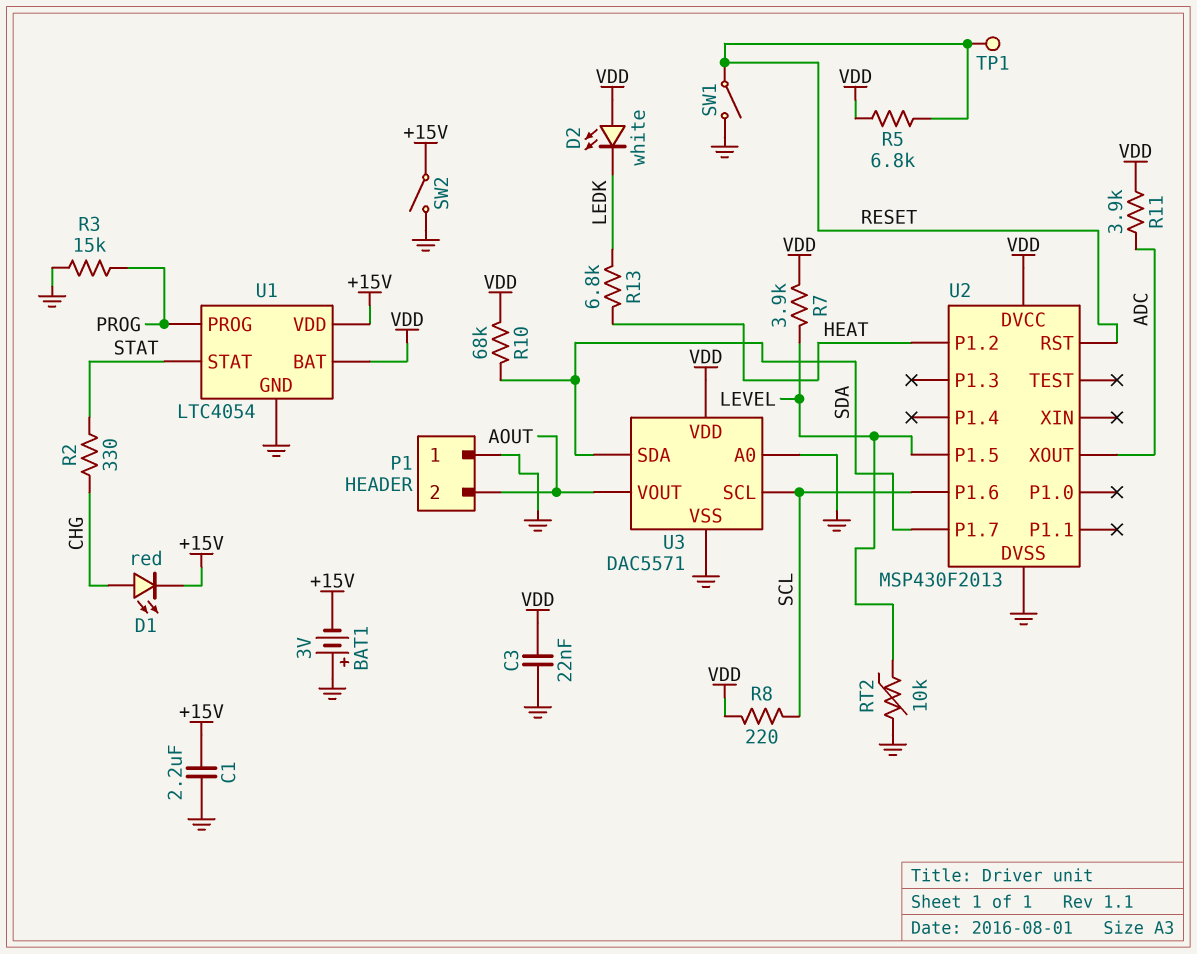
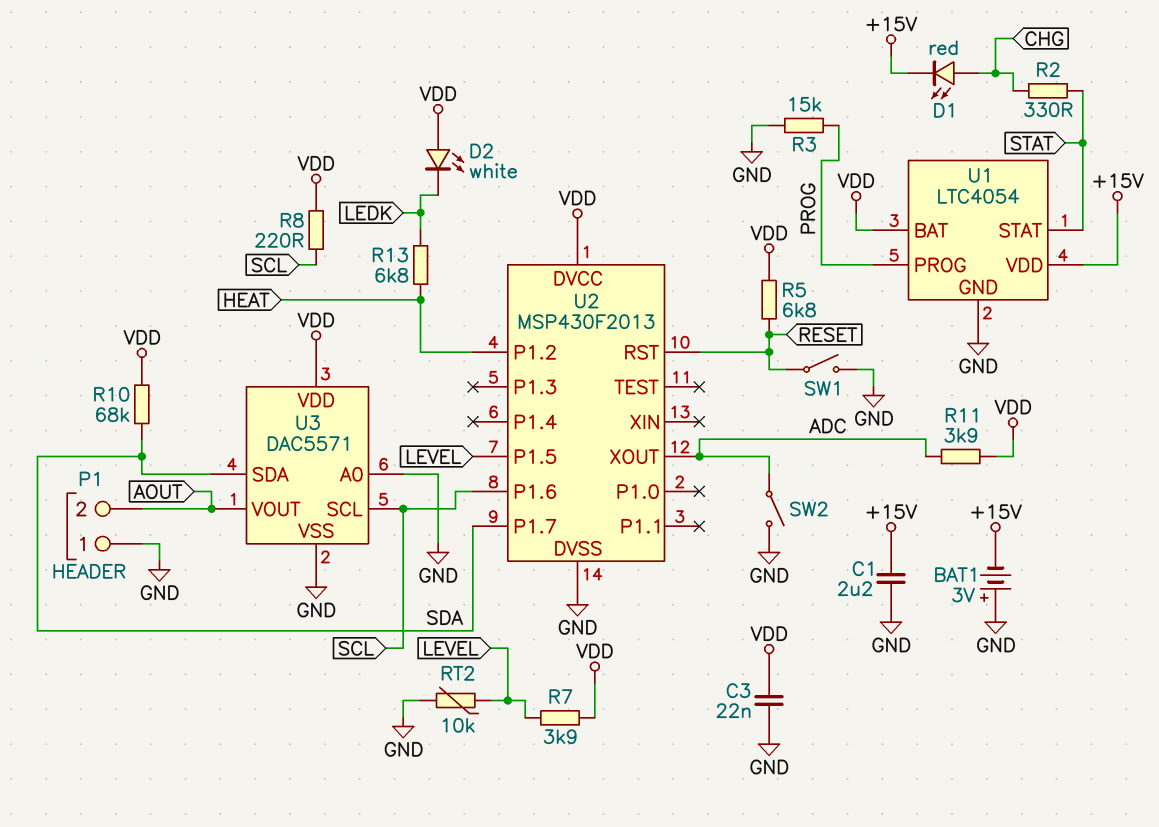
SW2: switch (+15V, GND) -> switch (ADC, GND)
TP1: test point (RESET) -> none

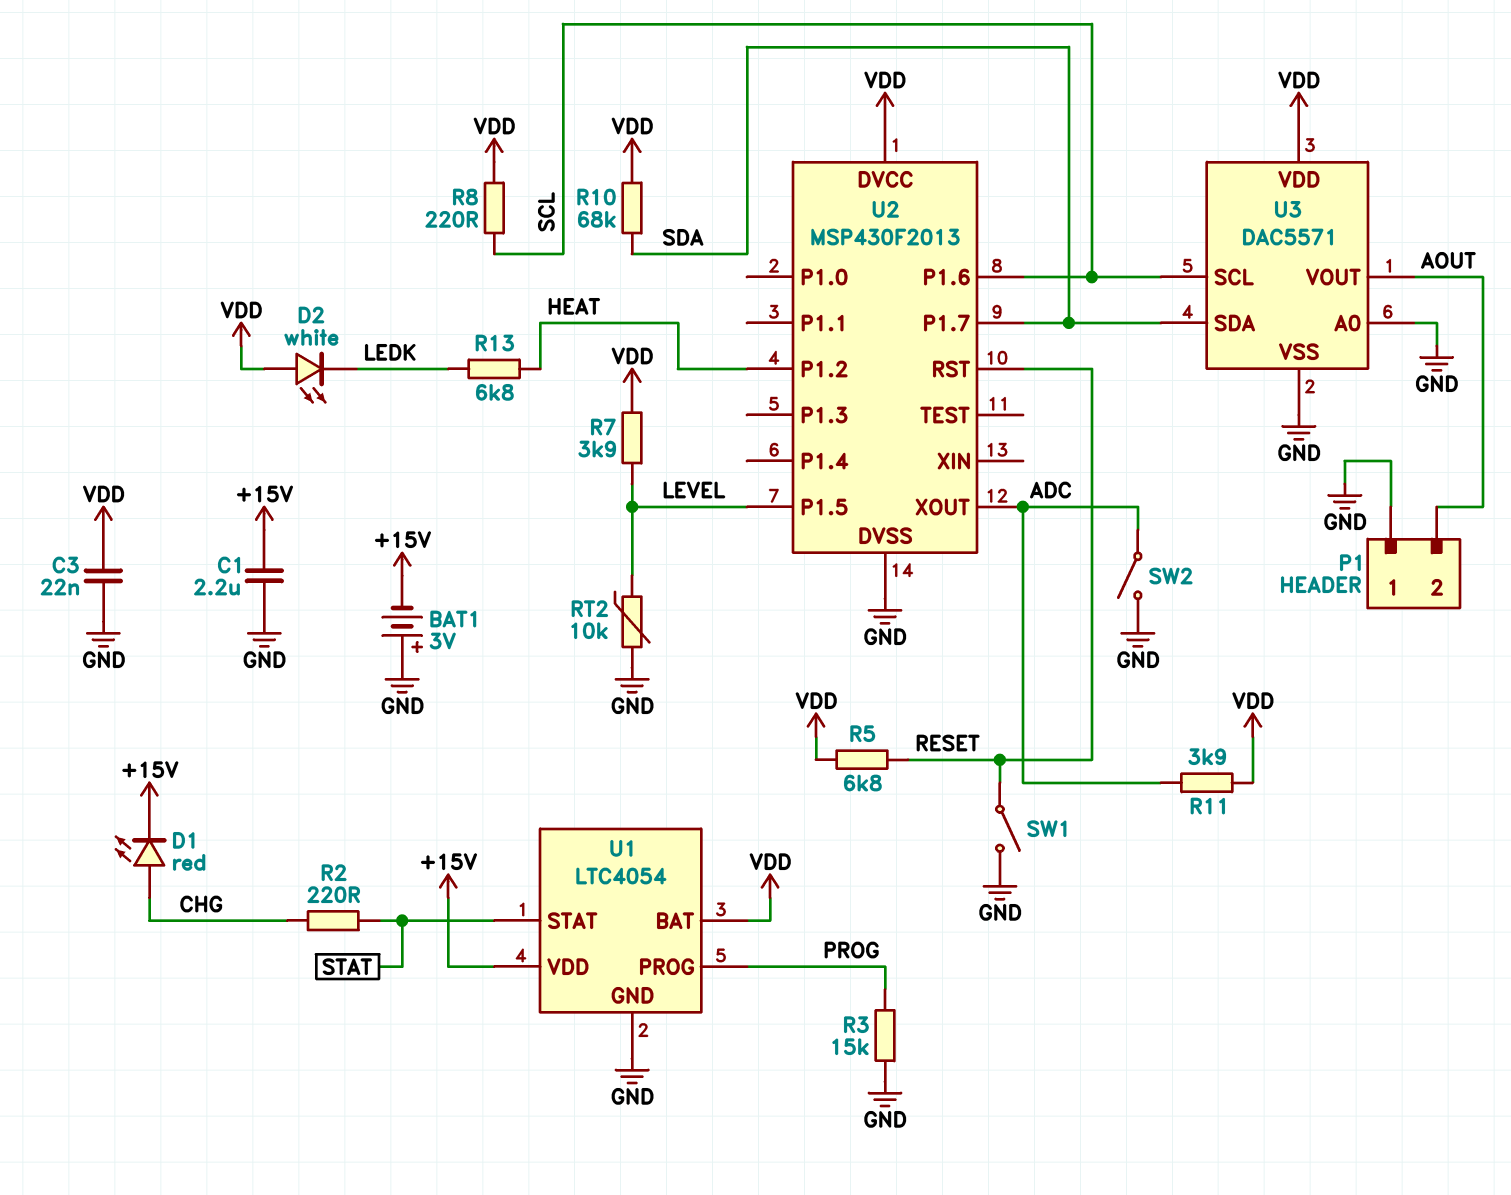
R2: 330 (CHG, STAT) -> 220 (CHG, STAT)

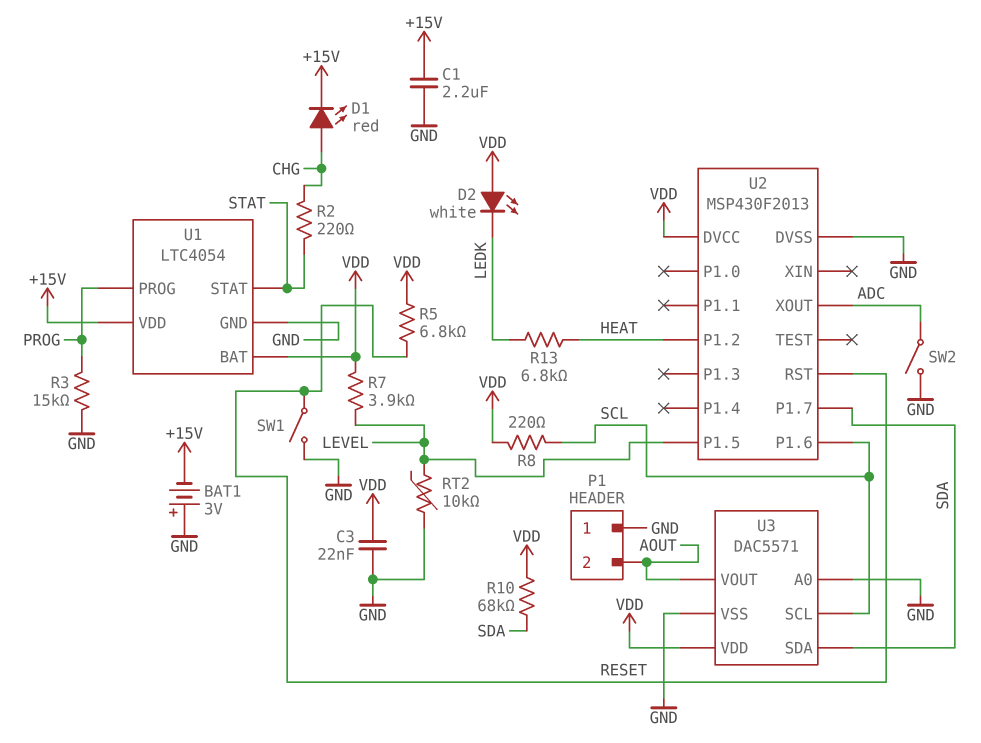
R11: 3.9k (ADC, VDD) -> none

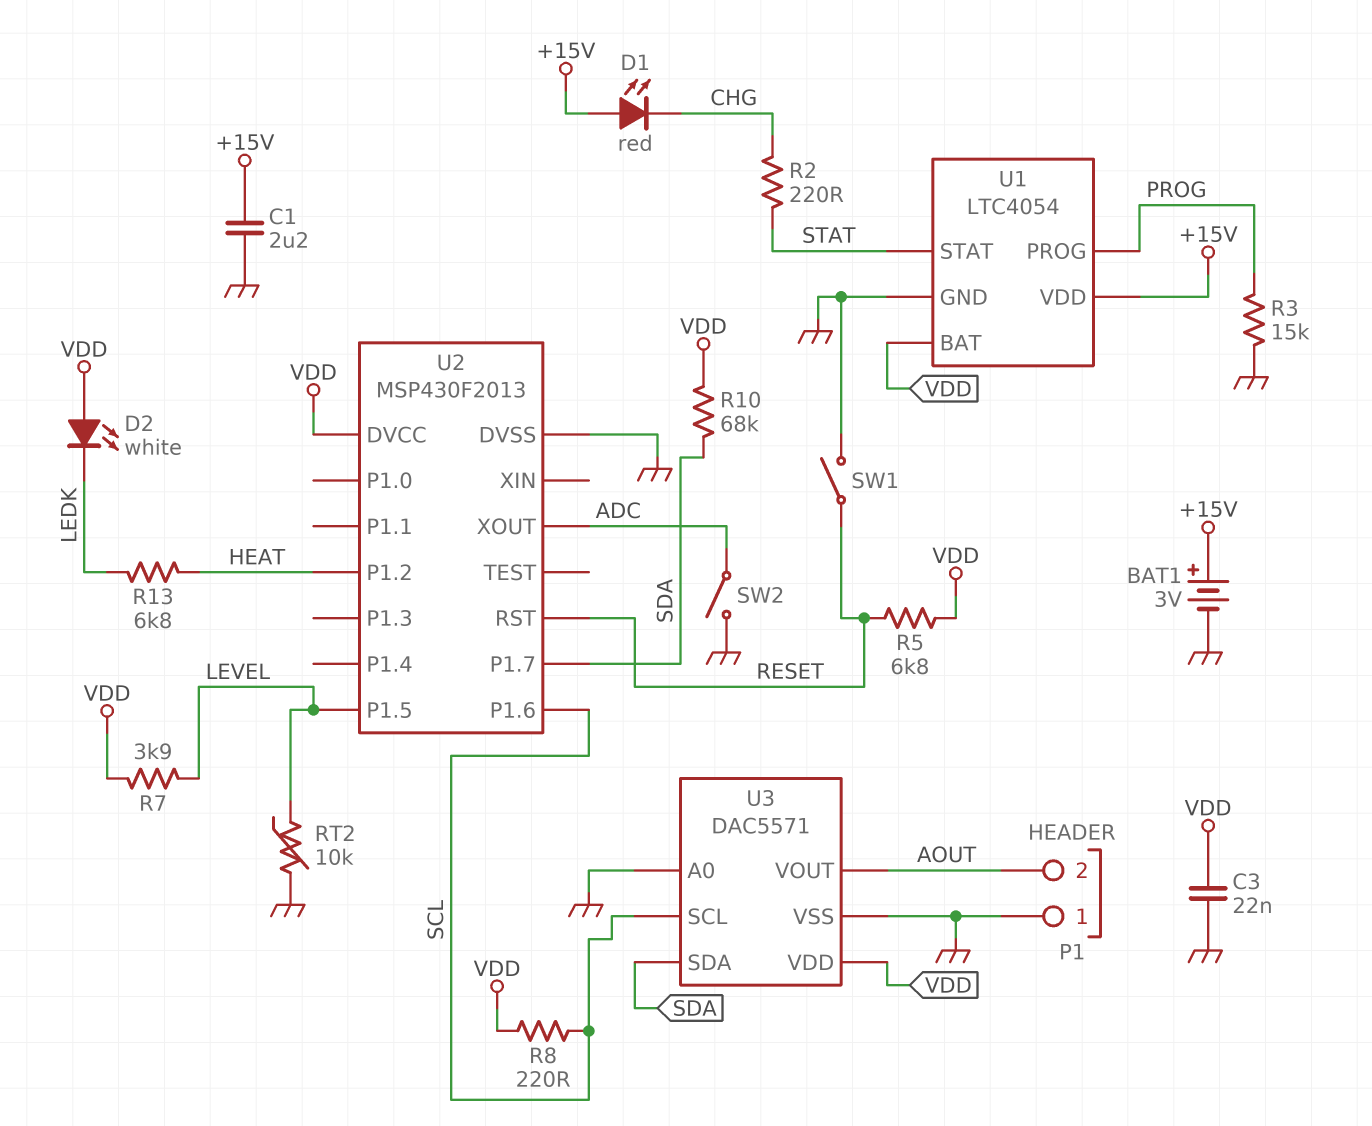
BAT1: 3V (plus GND, minus +15V) -> 3V (plus +15V, minus GND)
D1: LED red (A CHG, K +15V) -> LED red (A +15V, K CHG)

